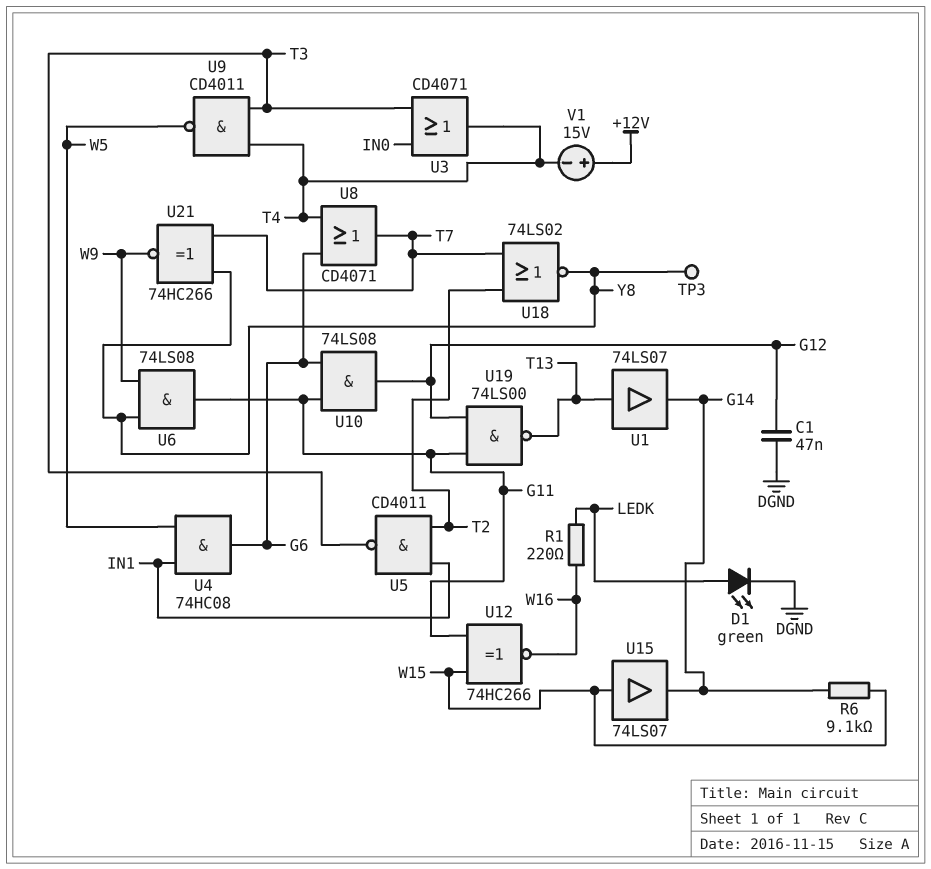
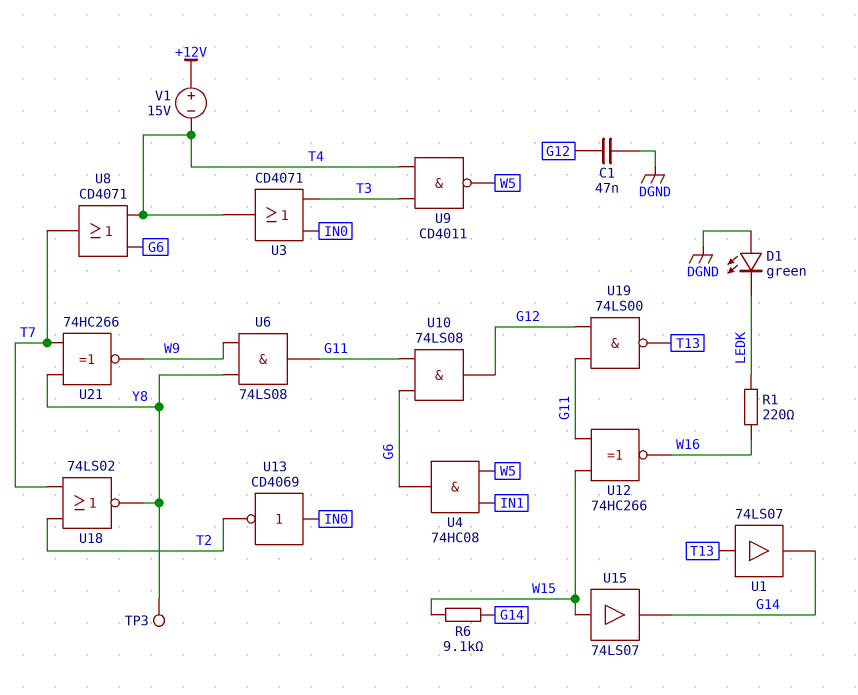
D1: LED green (A LEDK, K DGND) -> LED green (A DGND, K LEDK)
U5: NAND CD4011 (in IN1, in T2, out T3) -> none
U13: none -> NOT CD4069 (in IN0, out T2)

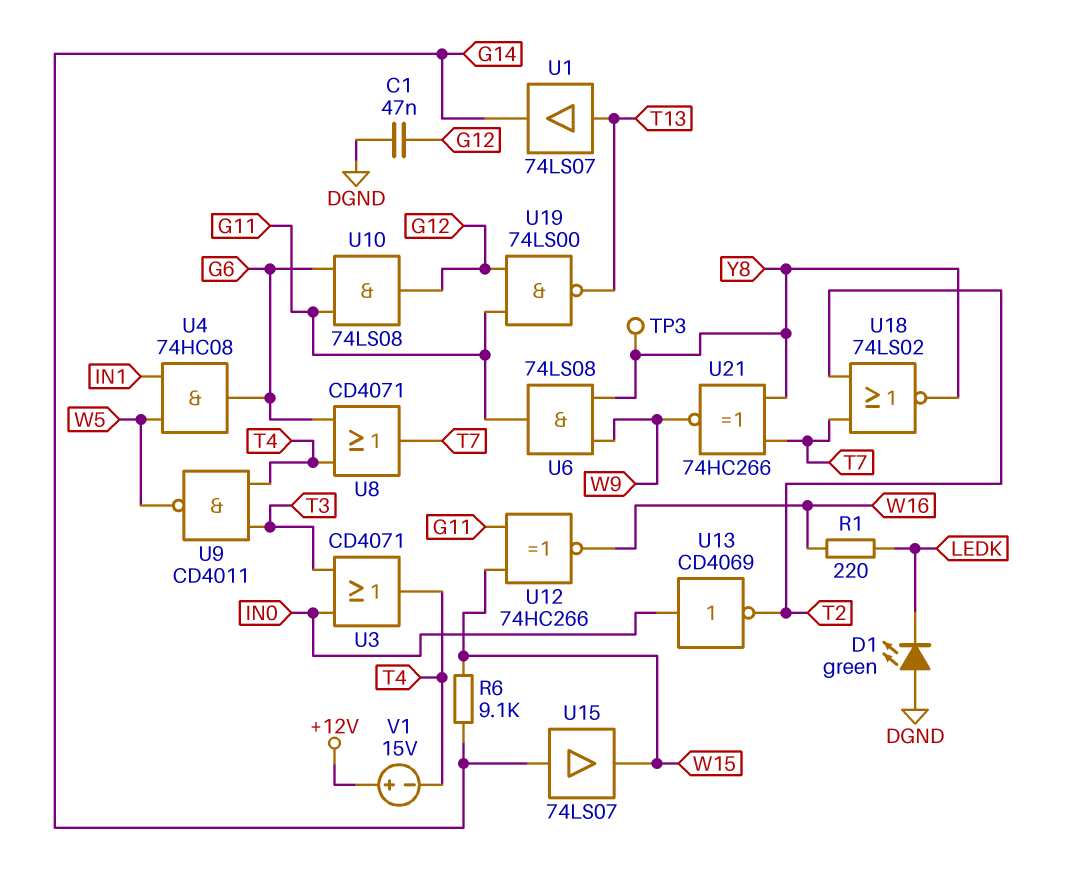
U15: buffer 74LS07 (in W15, out G14) -> buffer 74LS07 (in G14, out W15)

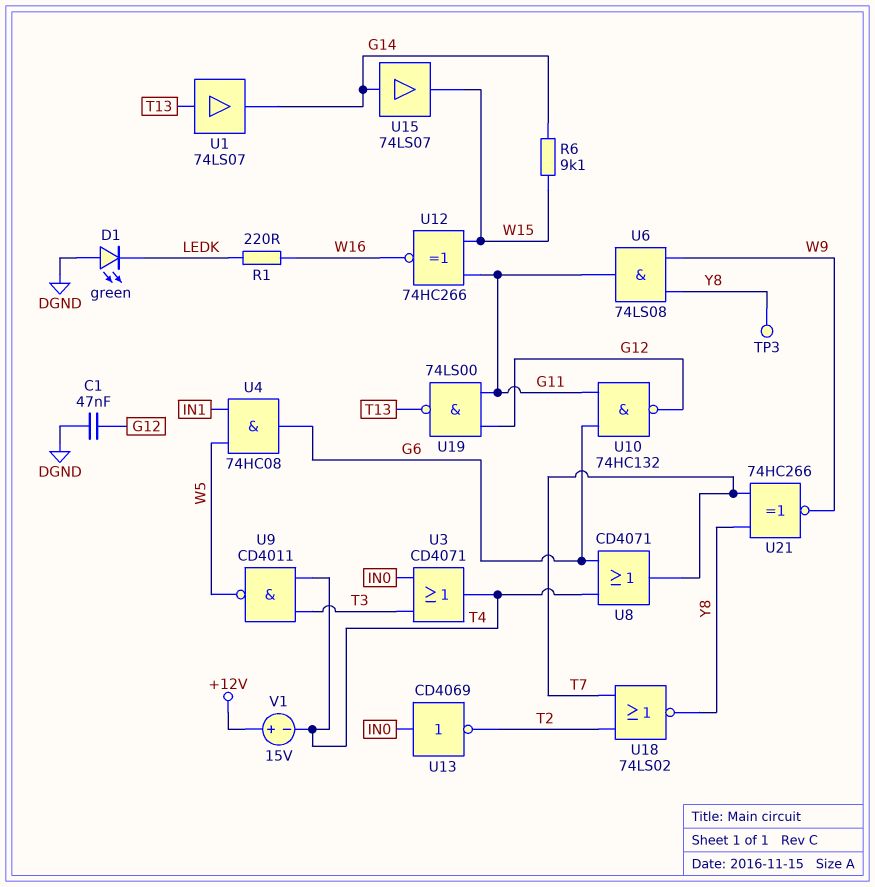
U10: AND 74LS08 (in G6, in G11, out G12) -> NAND 74HC132 (in G6, in G11, out G12)

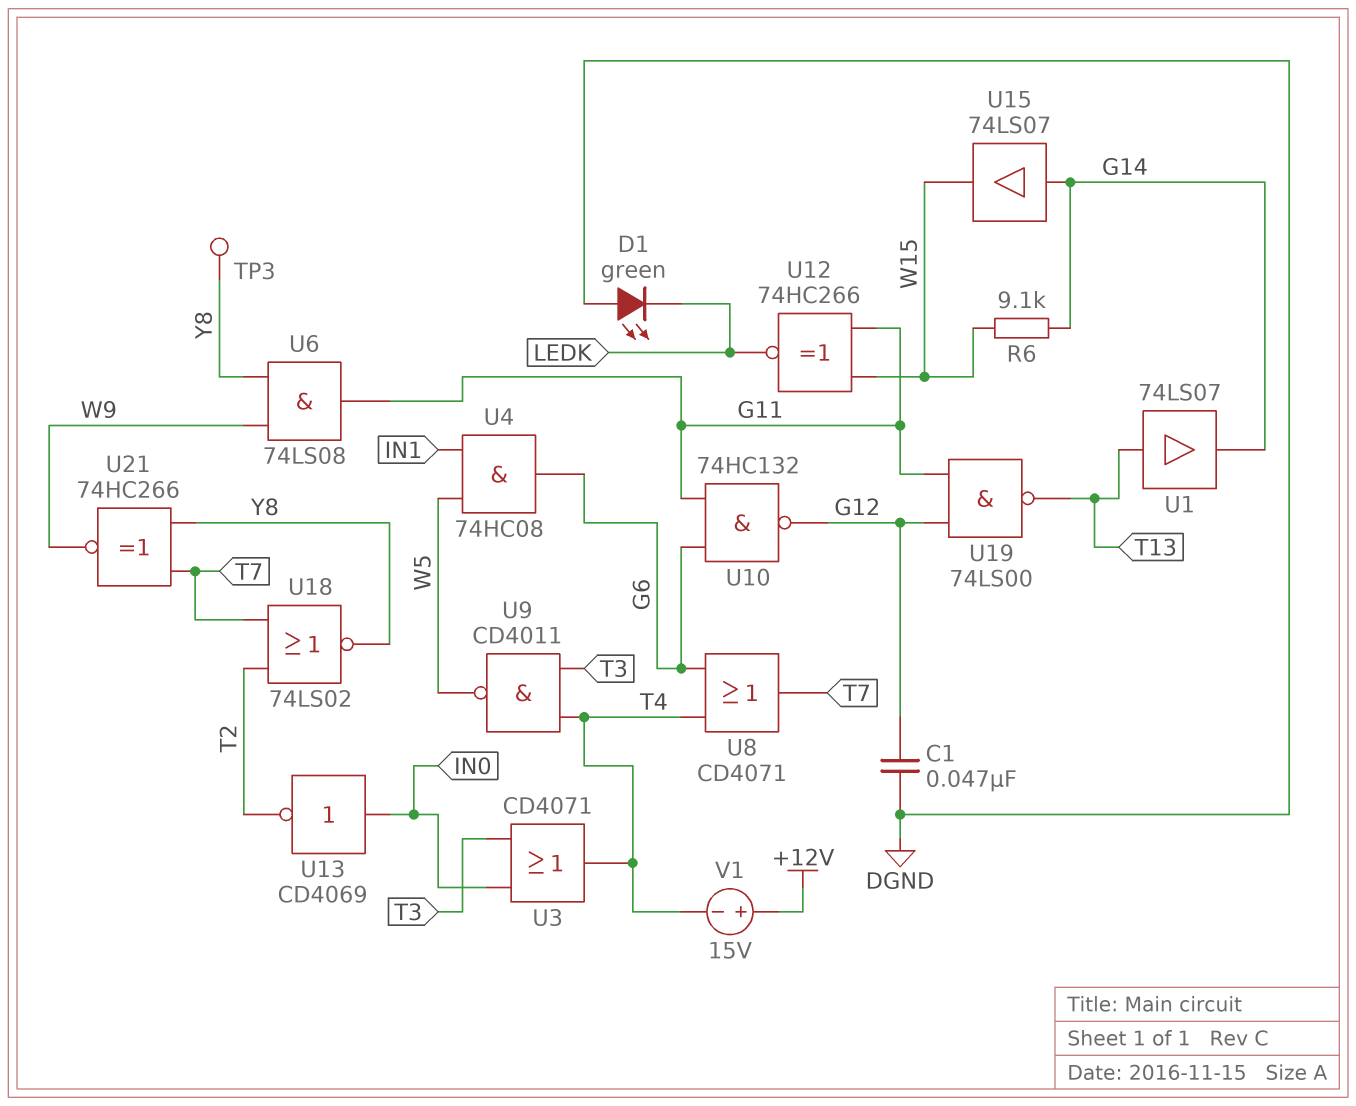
R1: 220 (LEDK, W16) -> none
U12: XNOR 74HC266 (in G11, in W15, out W16) -> XNOR 74HC266 (in G11, in W15, out LEDK)

